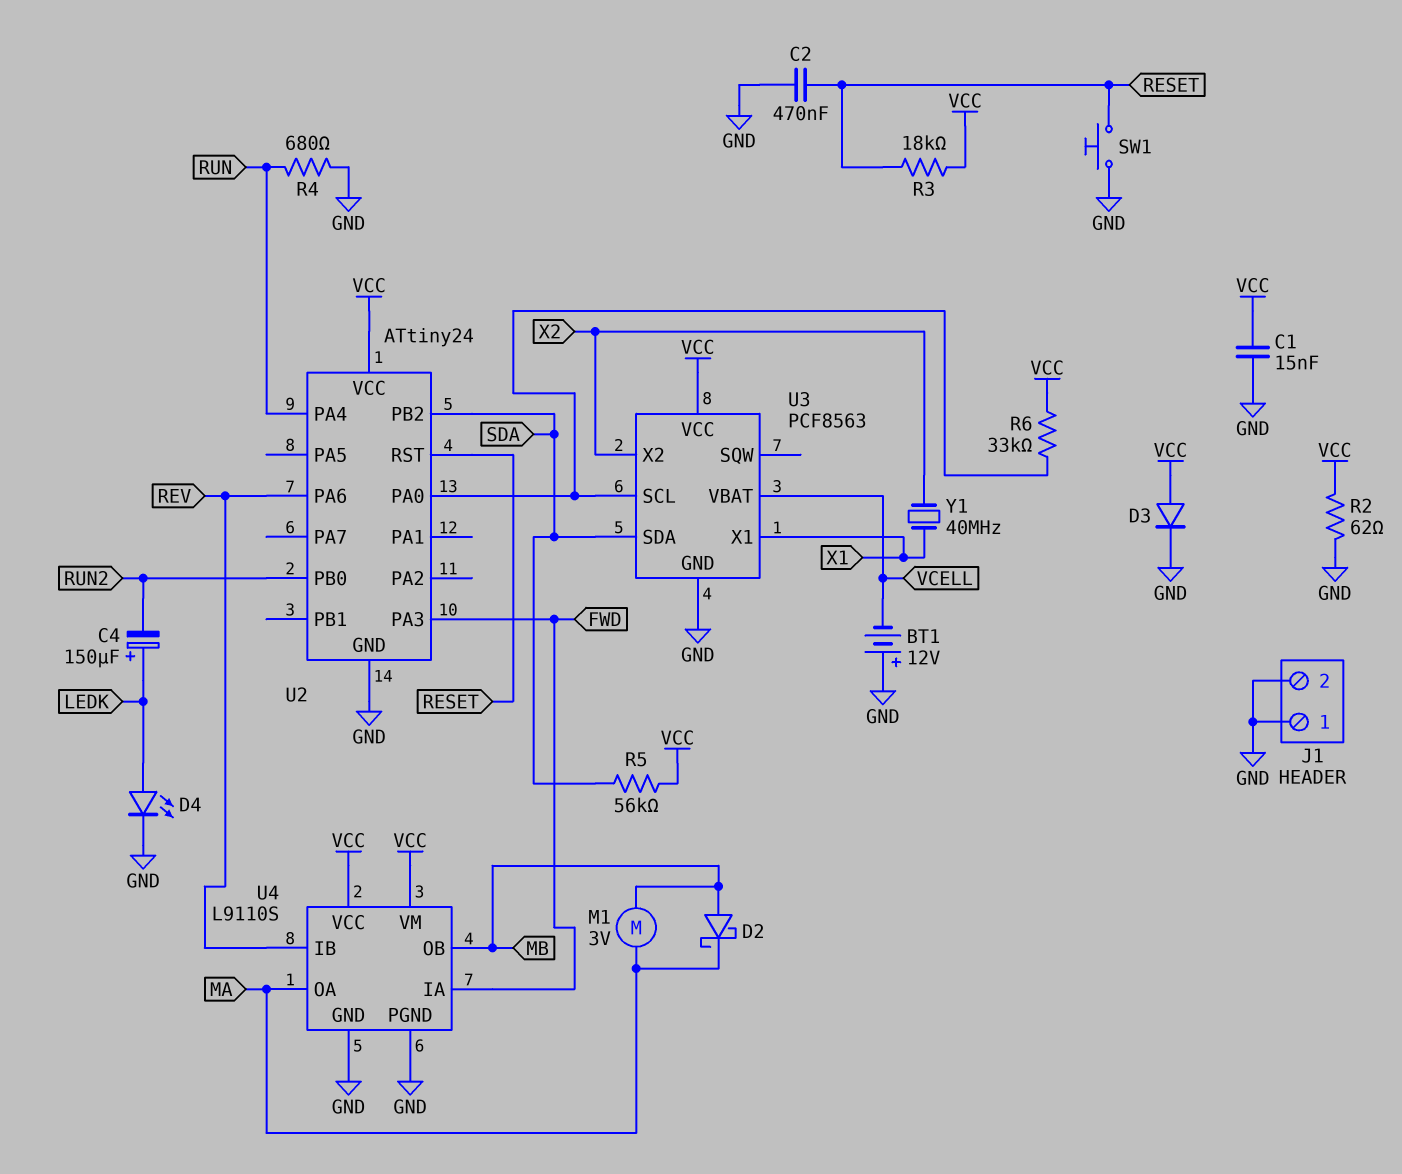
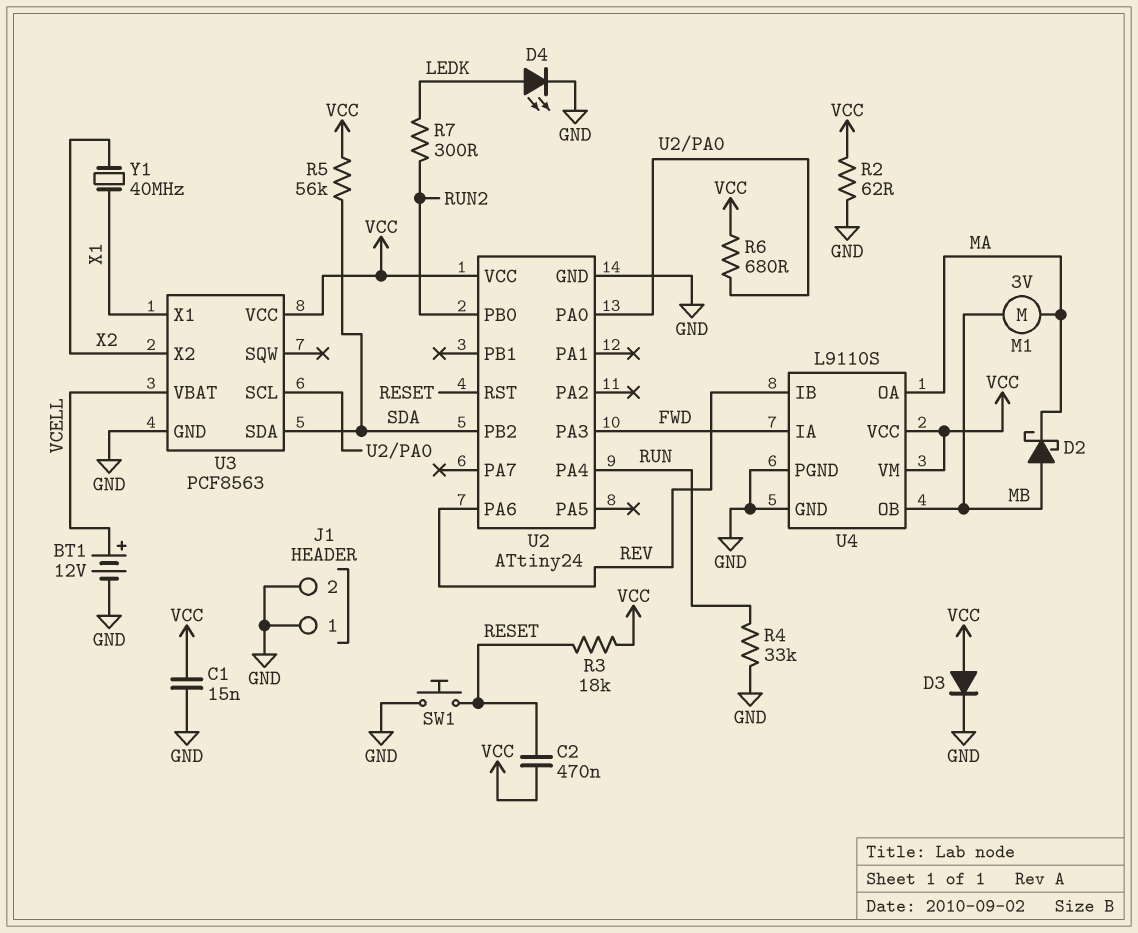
BT1: 12V (plus GND, minus VCELL) -> 12V (plus VCELL, minus GND)
C2: 470nF (GND, RESET) -> 470nF (RESET, VCC)
C4: 150uF (plus LEDK, minus RUN2) -> none
R4: 680 (GND, RUN) -> 33k (GND, RUN)
R6: 33k (U2/PA0, VCC) -> 680 (U2/PA0, VCC)
R7: none -> 300 (LEDK, RUN2)

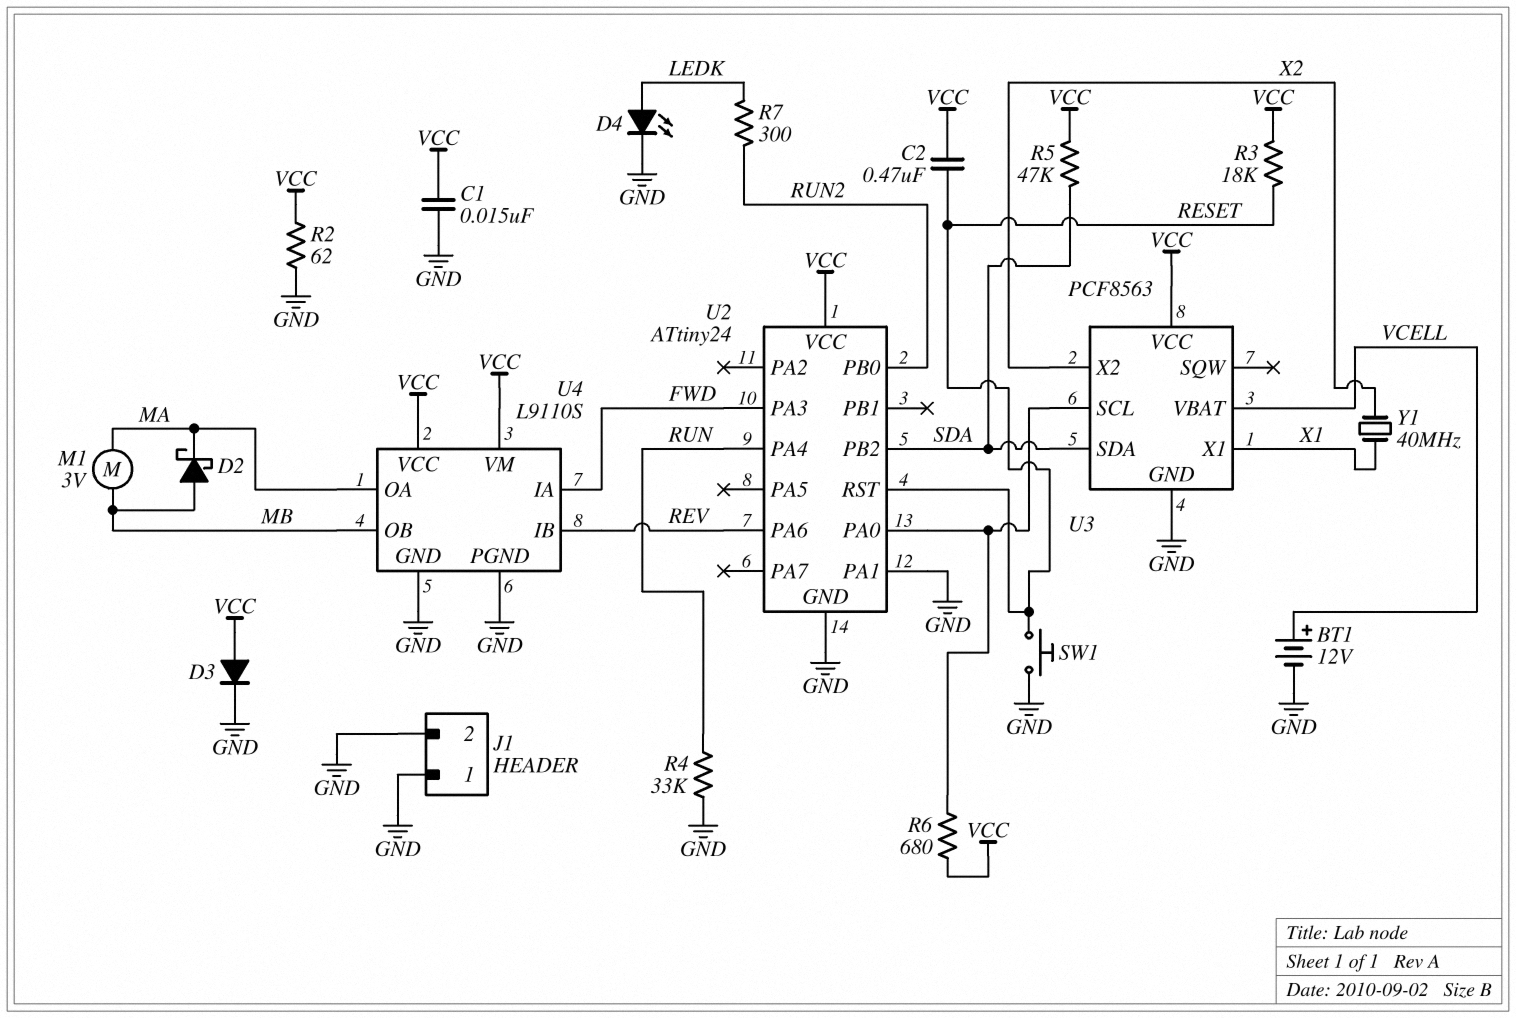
R5: 56k (SDA, VCC) -> 47k (SDA, VCC)
U2 pin PA1: none -> GND

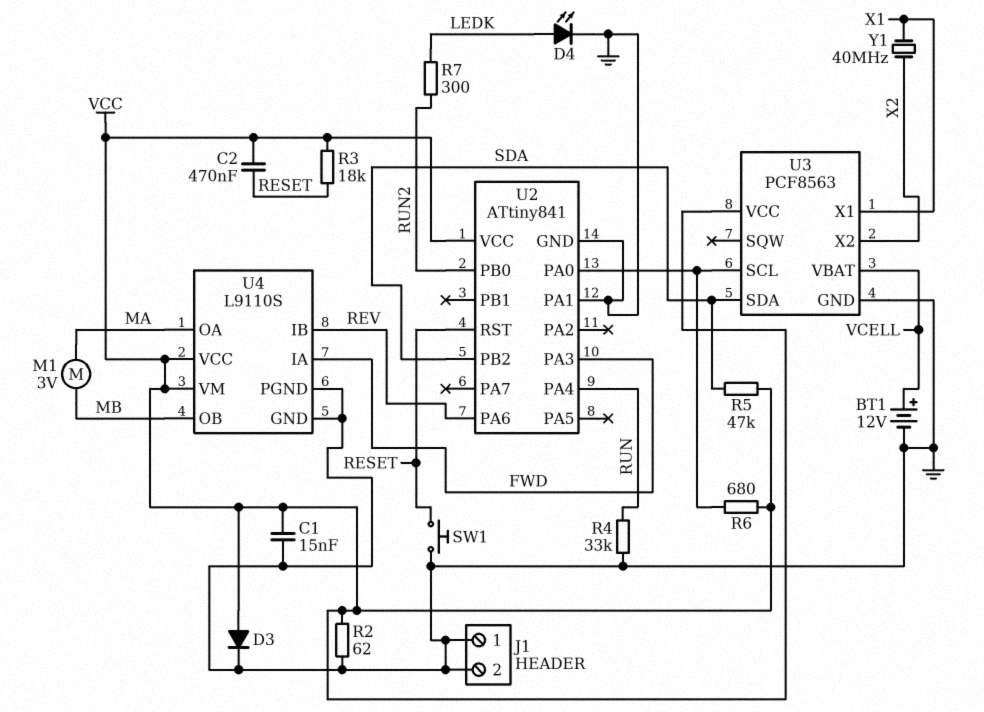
D2: schottky (A MB, K MA) -> none
U2: ATtiny24 -> ATtiny841

